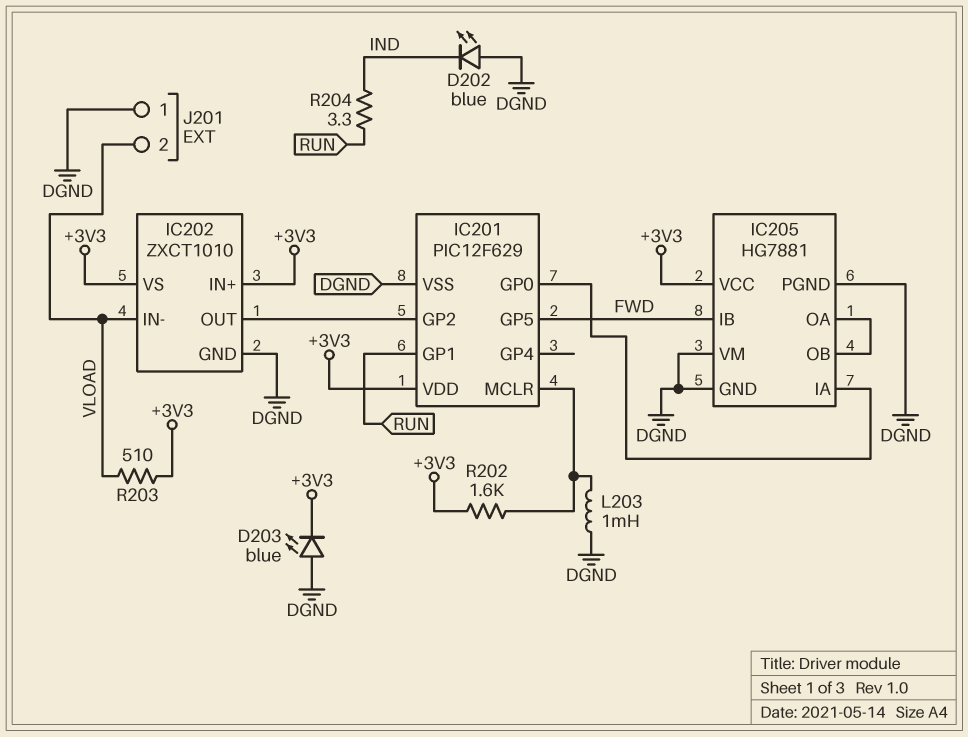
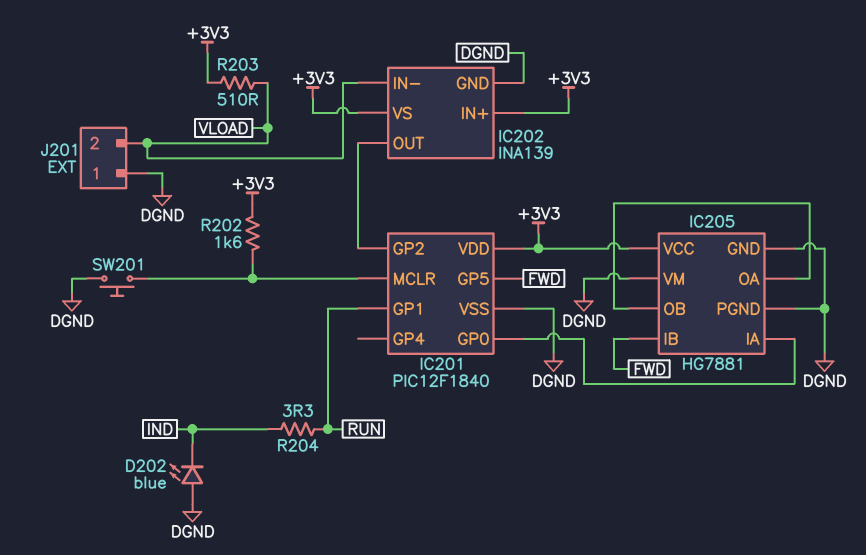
D203: LED blue (A DGND, K +3V3) -> none
IC201: PIC12F629 -> PIC12F1840
IC202: ZXCT1010 -> INA139
L203: 1mH (DGND, IC201/MCLR) -> none
SW201: none -> button (DGND, IC201/MCLR)

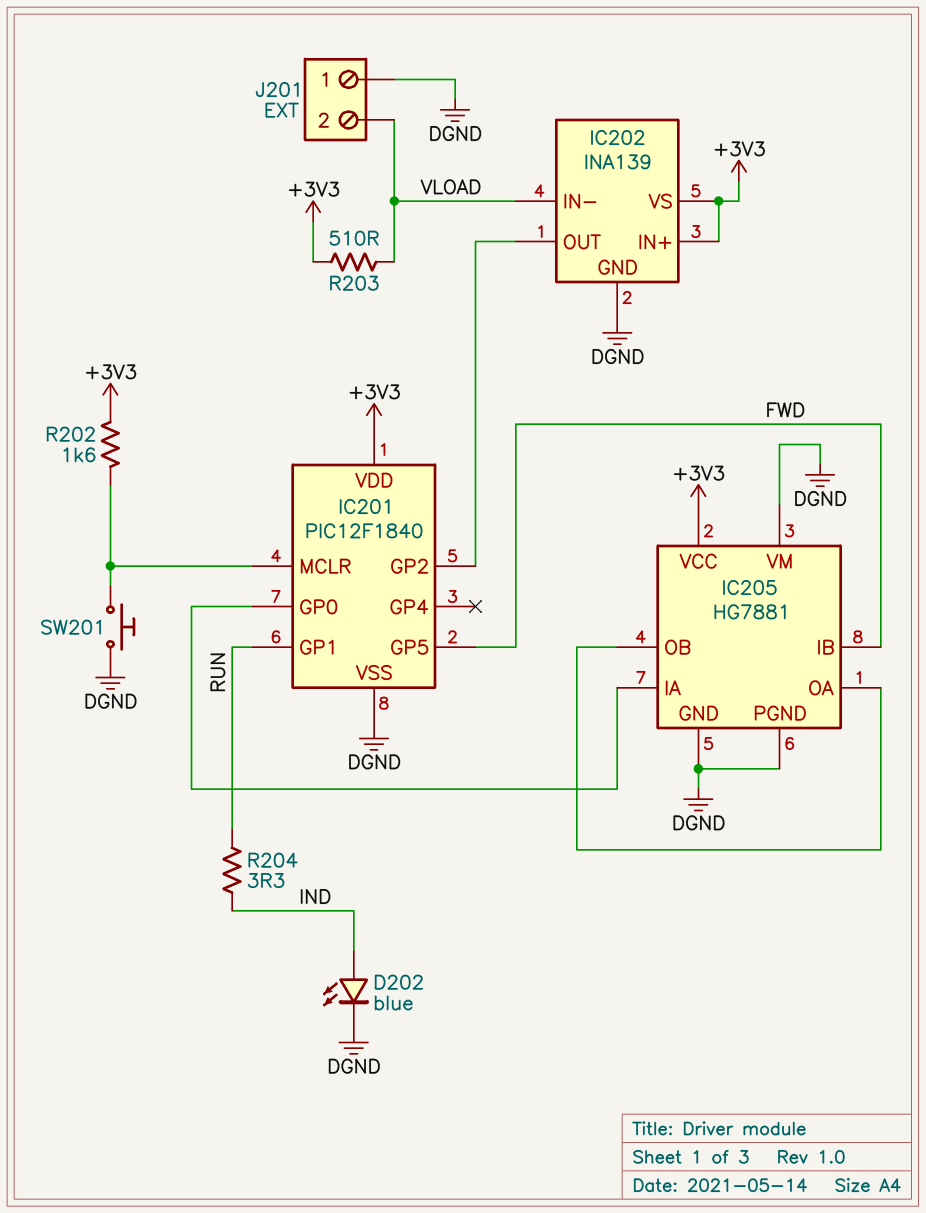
D202: LED blue (A DGND, K IND) -> LED blue (A IND, K DGND)

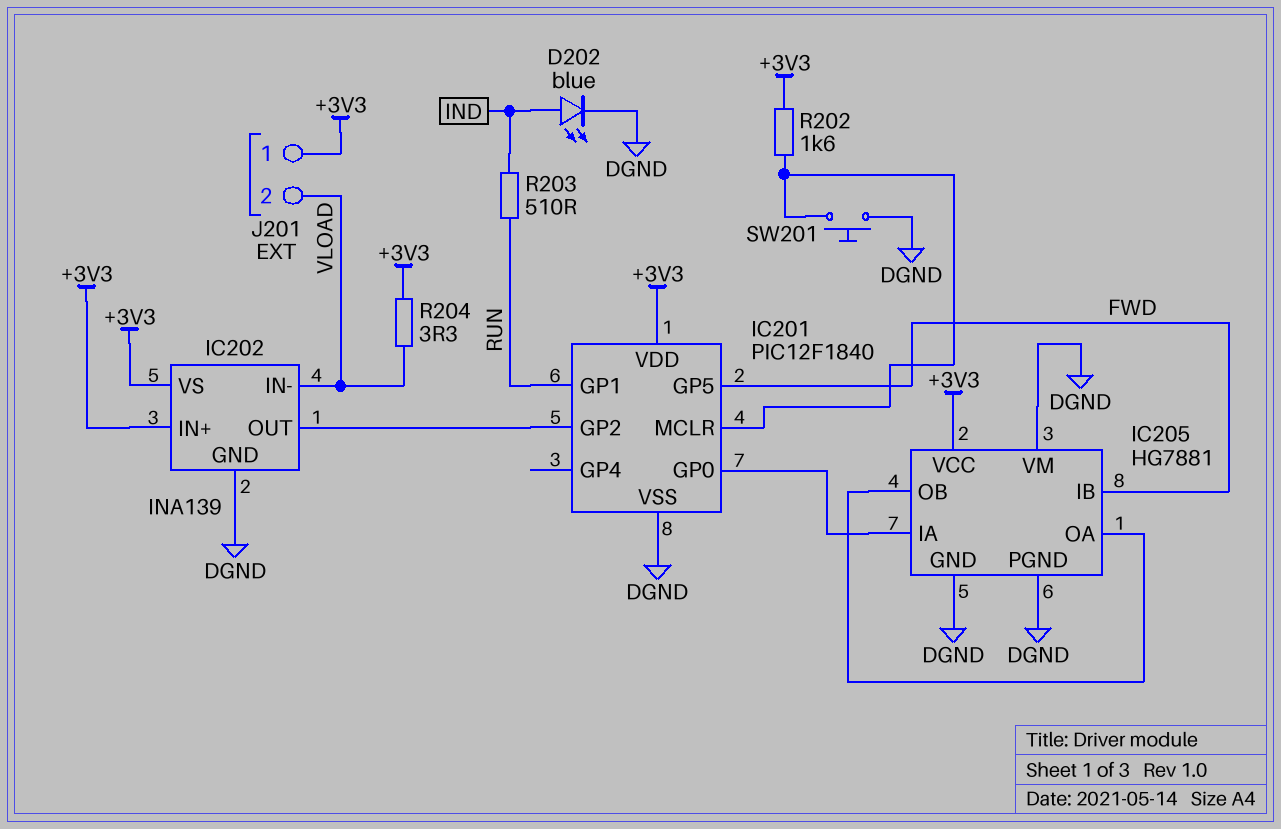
J201 pin 1: DGND -> +3V3
R203: 510 (+3V3, VLOAD) -> 510 (IND, RUN)
R204: 3.3 (IND, RUN) -> 3.3 (+3V3, VLOAD)

